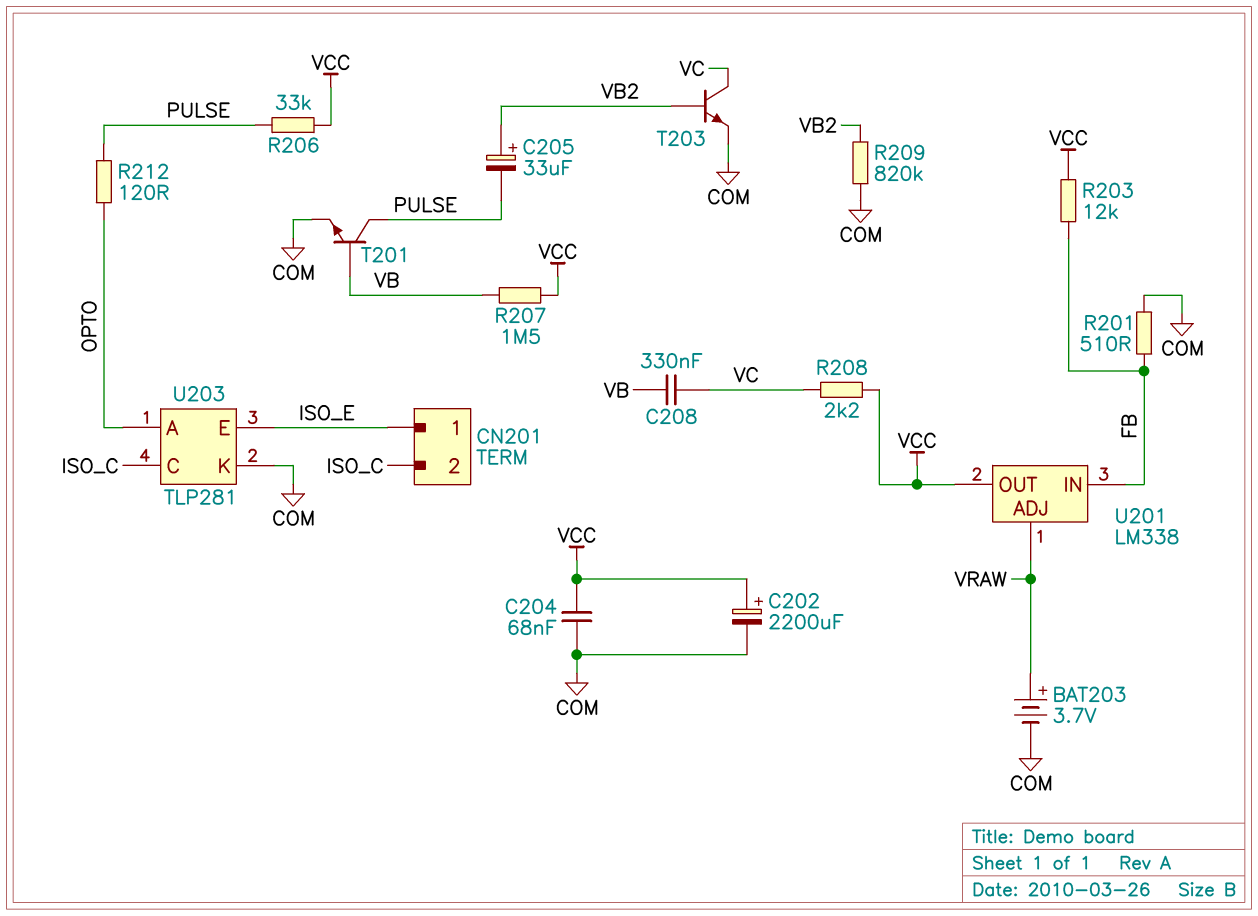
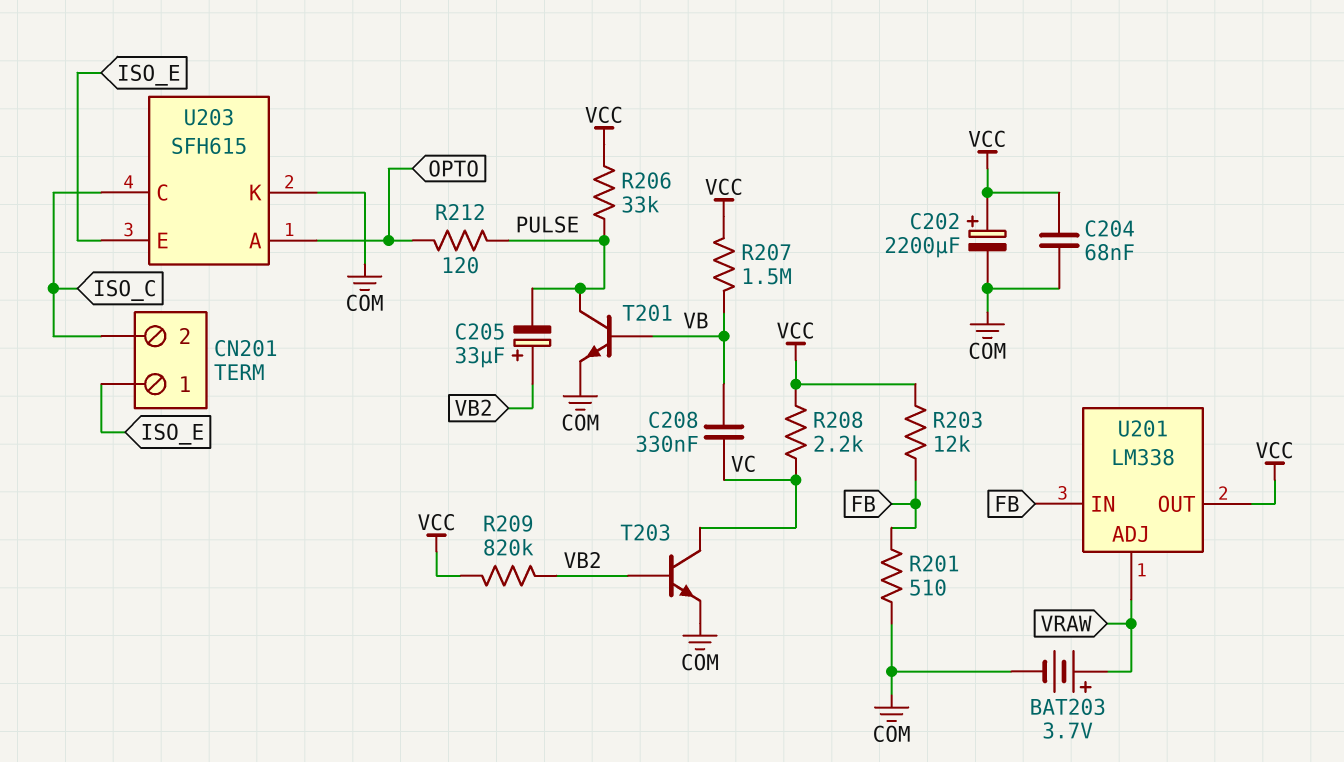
R209: 820k (COM, VB2) -> 820k (VB2, VCC)
U203: TLP281 -> SFH615

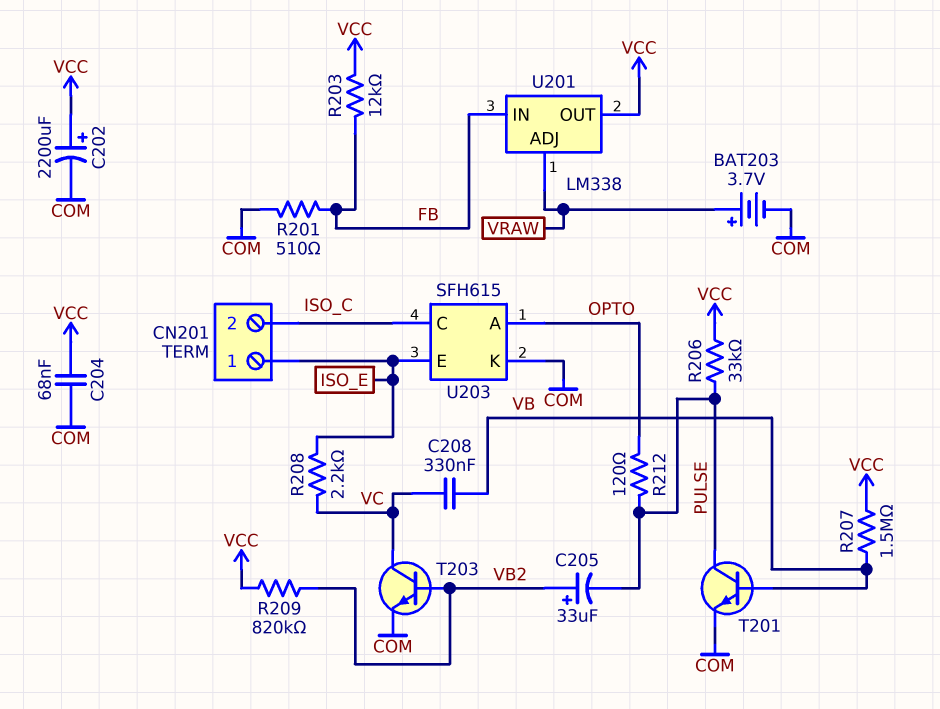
R208: 2.2k (VC, VCC) -> 2.2k (ISO_E, VC)

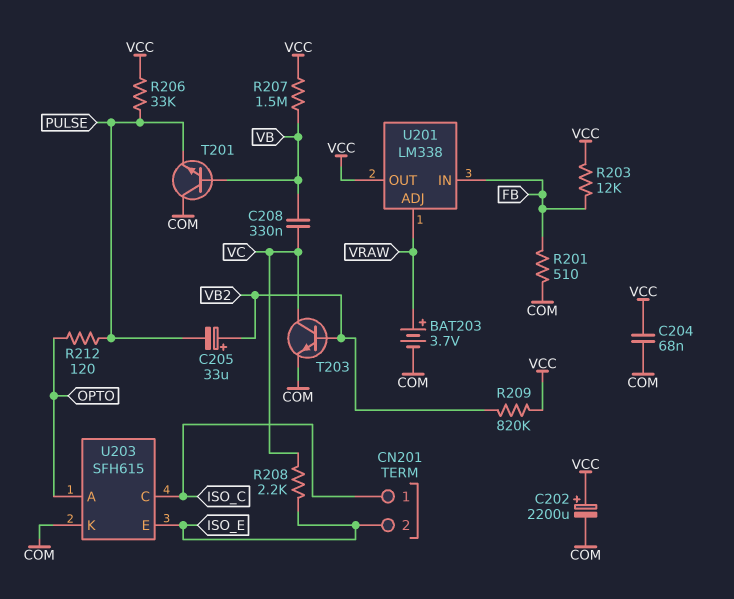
CN201 pin 1: ISO_E -> ISO_C
CN201 pin 2: ISO_C -> ISO_E
T201: NPN (B VB, C PULSE, E COM) -> NPN (B VB, C COM, E PULSE)

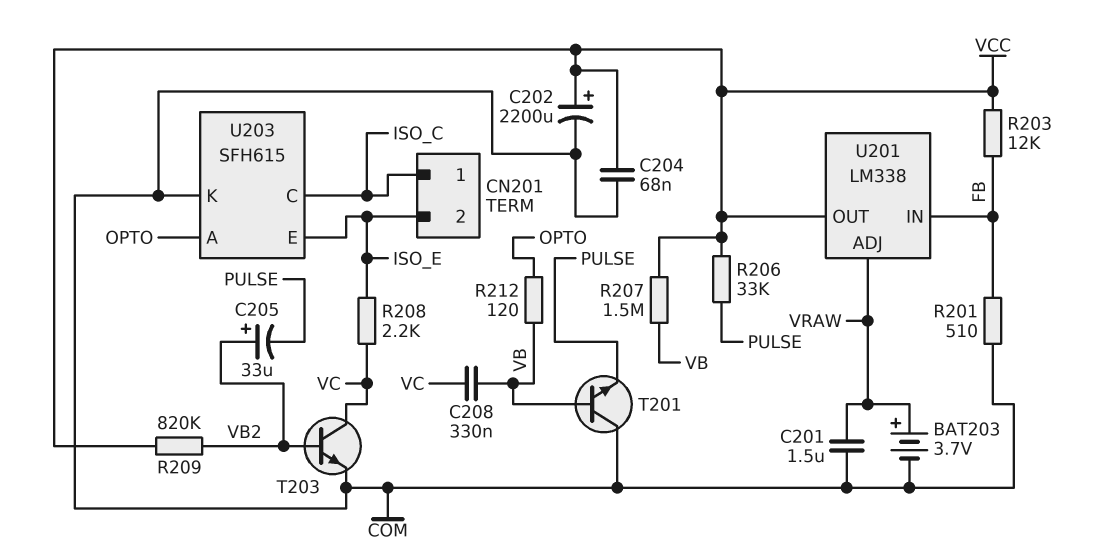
C201: none -> 1.5uF (COM, VRAW)
R212: 120 (OPTO, PULSE) -> 120 (OPTO, VB)

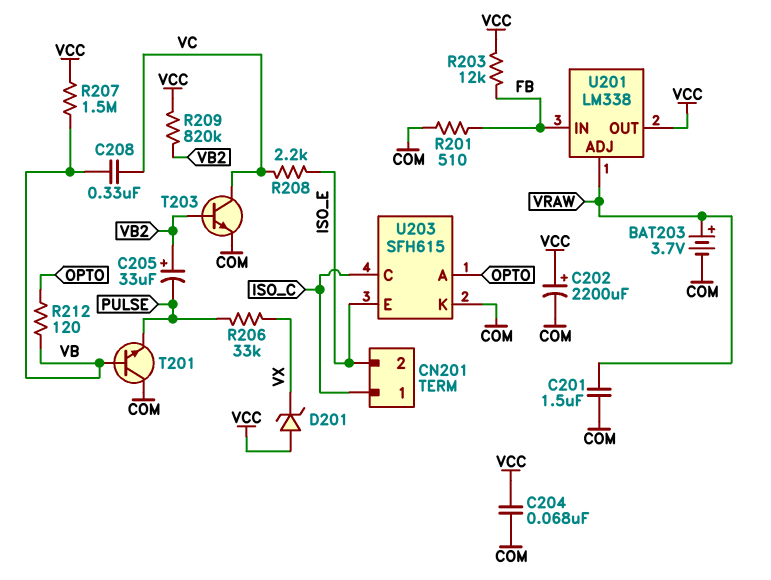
D201: none -> zener (A VCC, K VX)
R206: 33k (PULSE, VCC) -> 33k (PULSE, VX)

